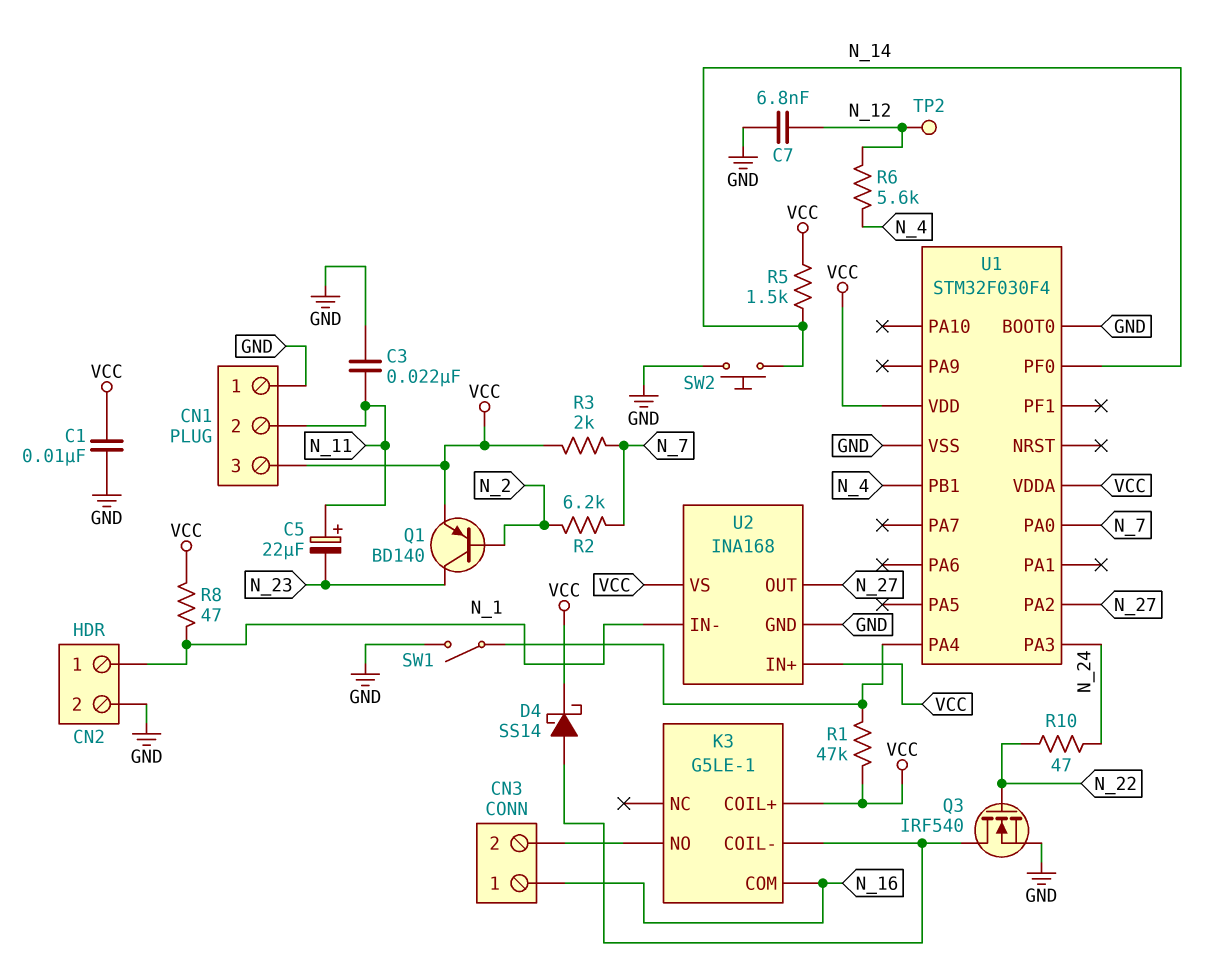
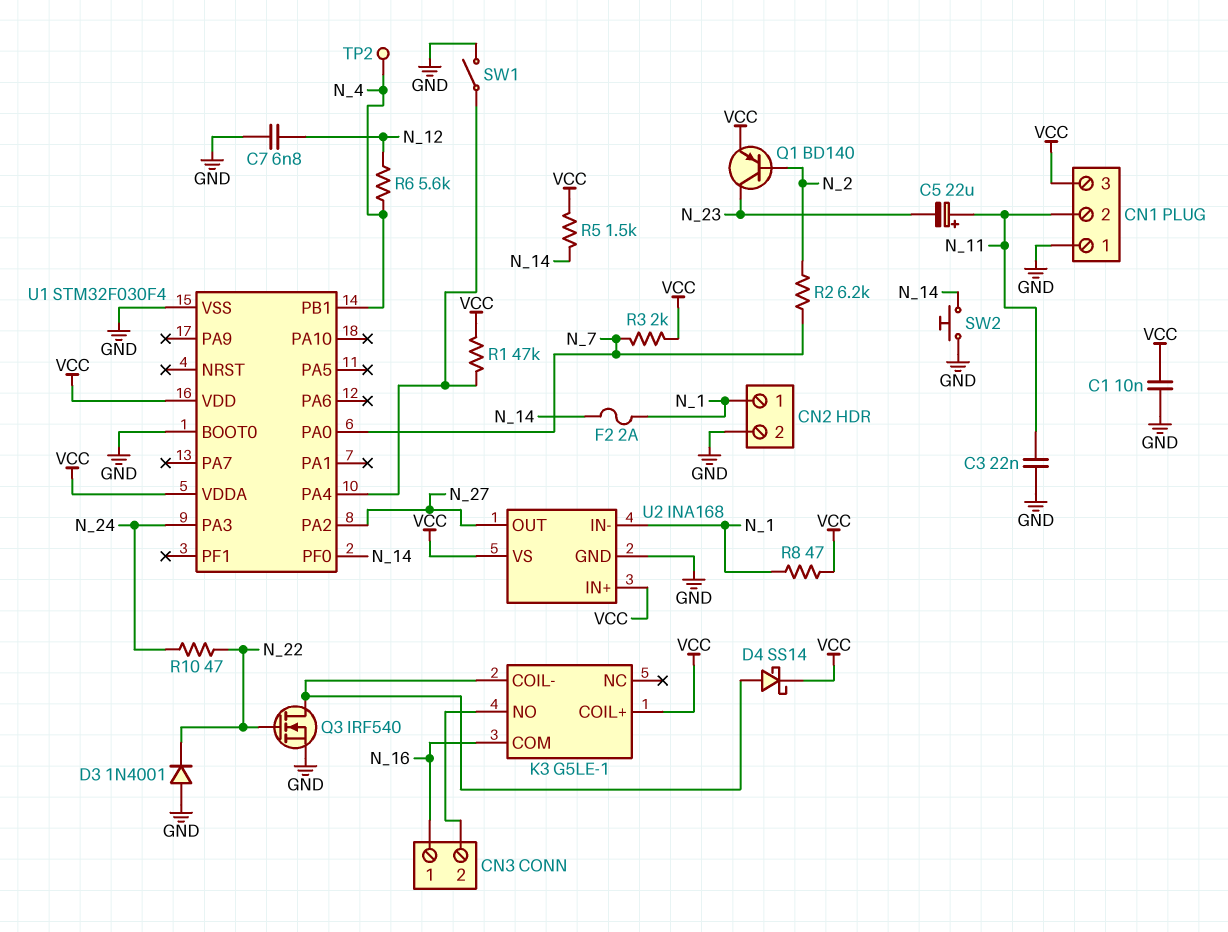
D3: none -> diode 1N4001 (A GND, K N_22)
F2: none -> 2A (N_1, N_14)
TP2: test point (N_12) -> test point (N_4)

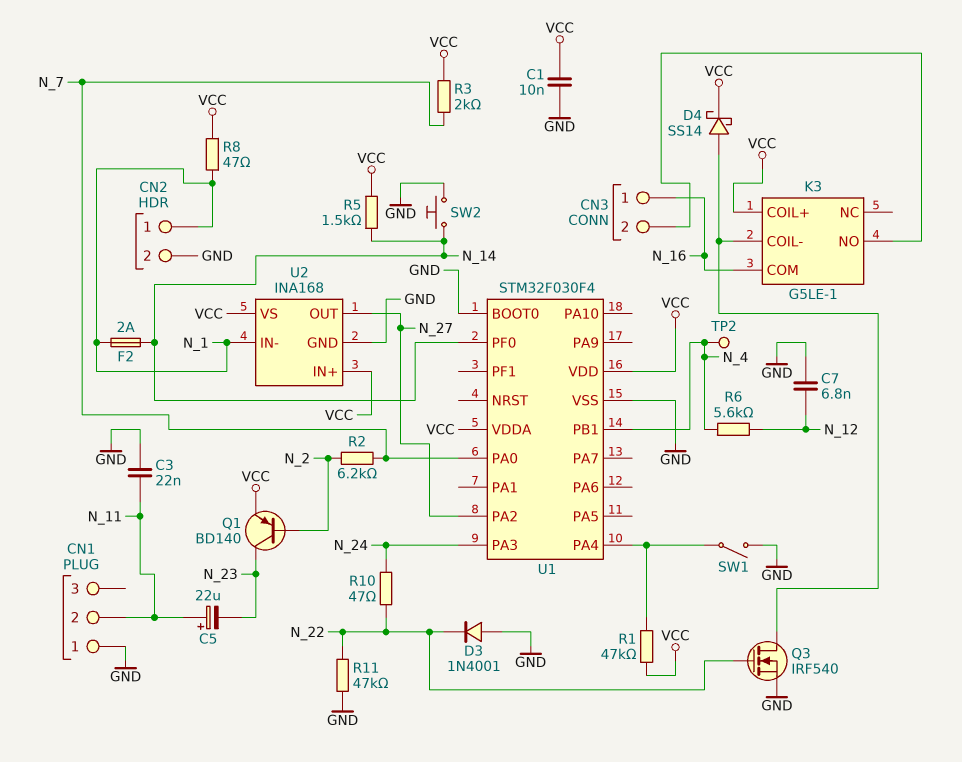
CN1 pin 3: VCC -> none
R11: none -> 47k (GND, N_22)

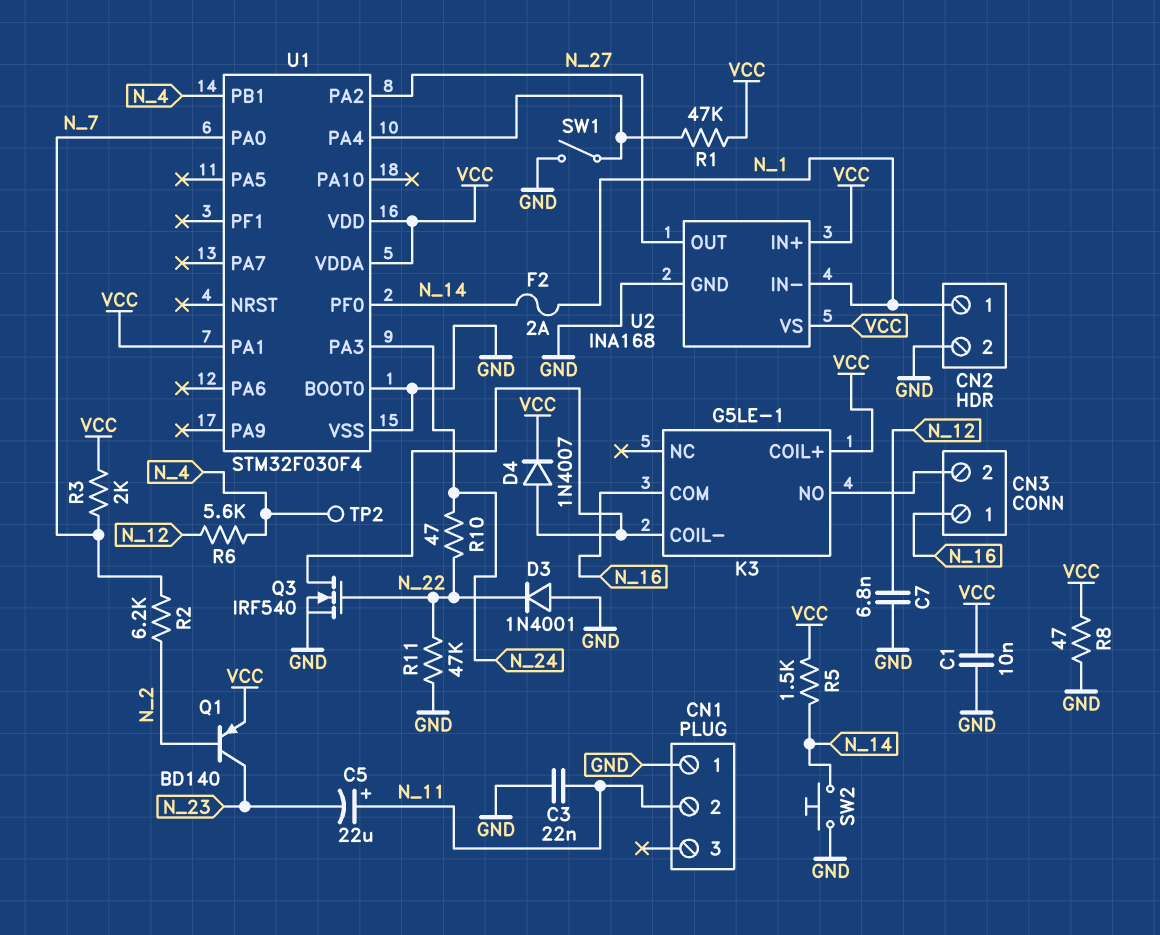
D4: schottky SS14 (A K3/COIL-, K VCC) -> diode 1N4007 (A K3/COIL-, K VCC)
R8: 47 (N_1, VCC) -> 47 (GND, VCC)
U1 pin PA1: none -> VCC

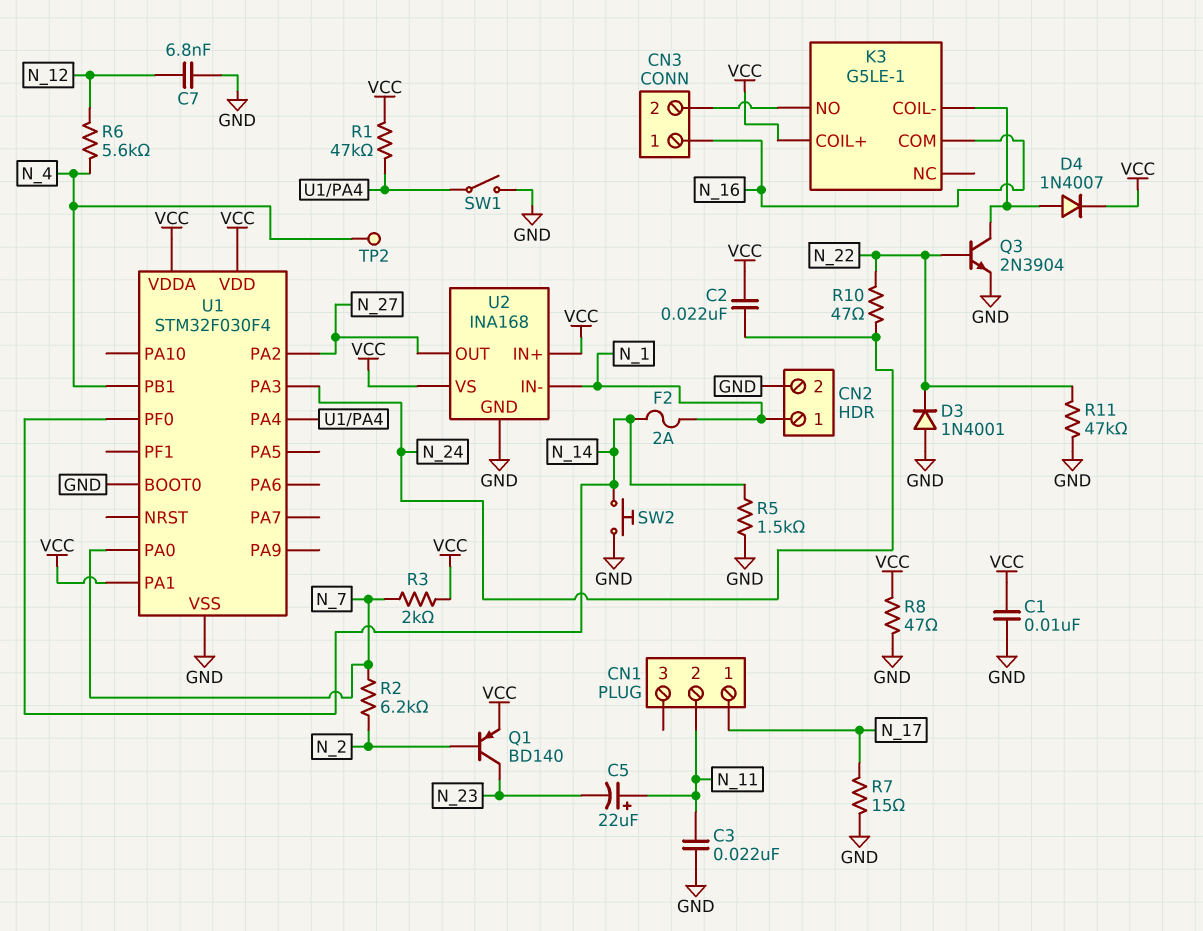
C2: none -> 22nF (N_24, VCC)
CN1 pin 1: GND -> N_17
Q3: NMOS IRF540 (G N_22, D K3/COIL-, S GND) -> NPN 2N3904 (B N_22, C K3/COIL-, E GND)
R5: 1.5k (N_14, VCC) -> 1.5k (GND, N_14)
R7: none -> 15 (GND, N_17)

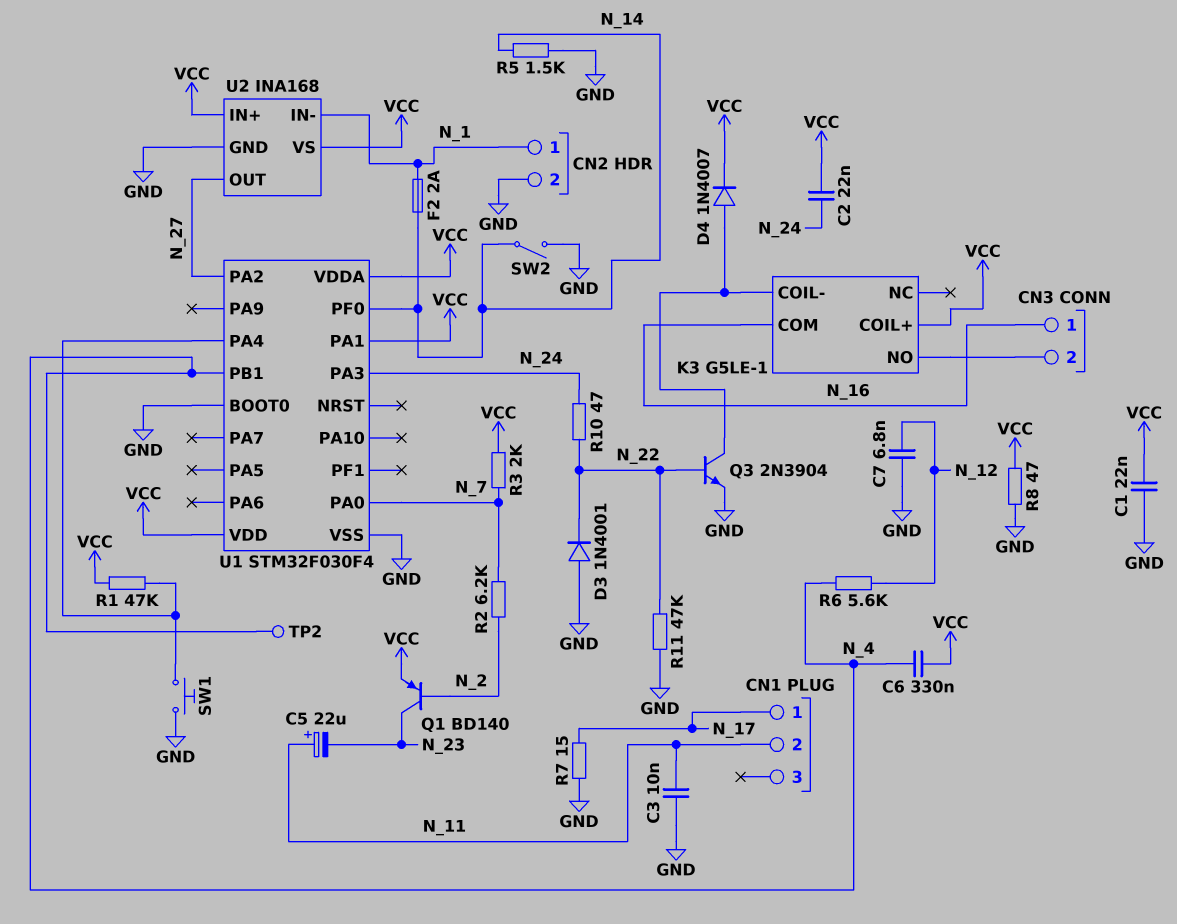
C1: 10nF (GND, VCC) -> 22nF (GND, VCC)
C3: 22nF (GND, N_11) -> 10nF (GND, N_11)
C6: none -> 330nF (N_4, VCC)
SW1: switch (GND, U1/PA4) -> button (GND, U1/PA4)
SW2: button (GND, N_14) -> switch (GND, N_14)

